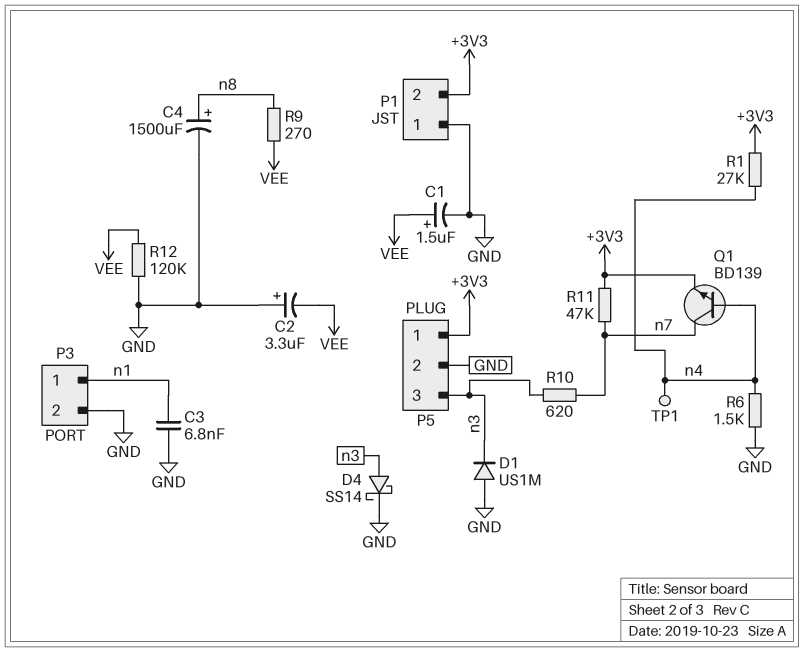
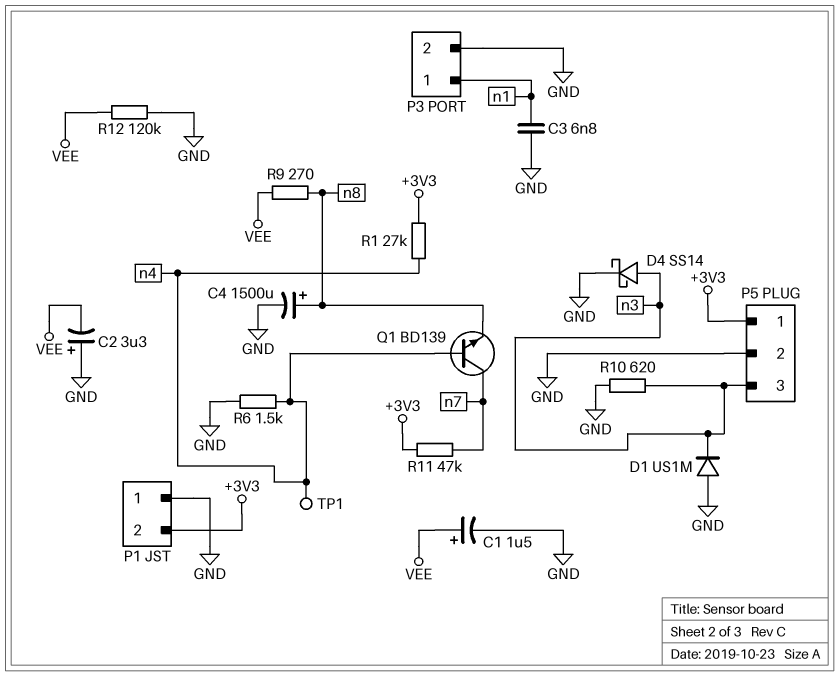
Q1: NPN BD139 (B n4, C n7, E +3V3) -> NPN BD139 (B n4, C n7, E n8)
R10: 620 (n3, n7) -> 620 (GND, n3)

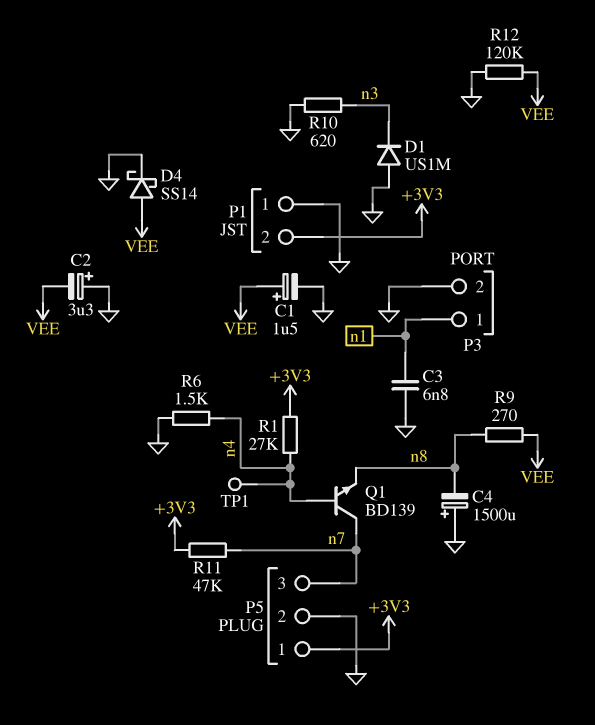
C4: 1500uF (plus n8, minus GND) -> 1500uF (plus GND, minus n8)
D4: schottky SS14 (A n3, K GND) -> schottky SS14 (A VEE, K GND)
P5 pin 3: n3 -> n7

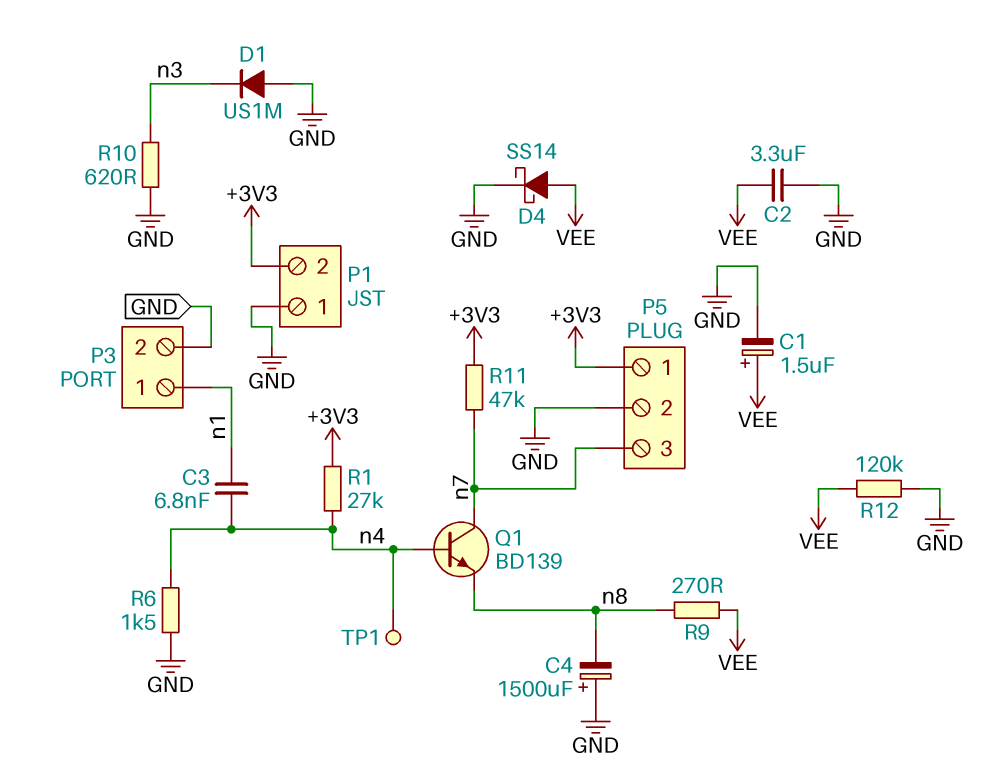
C2: 3.3uF (plus GND, minus VEE) -> 3.3uF (GND, VEE)
C3: 6.8nF (GND, n1) -> 6.8nF (n1, n4)

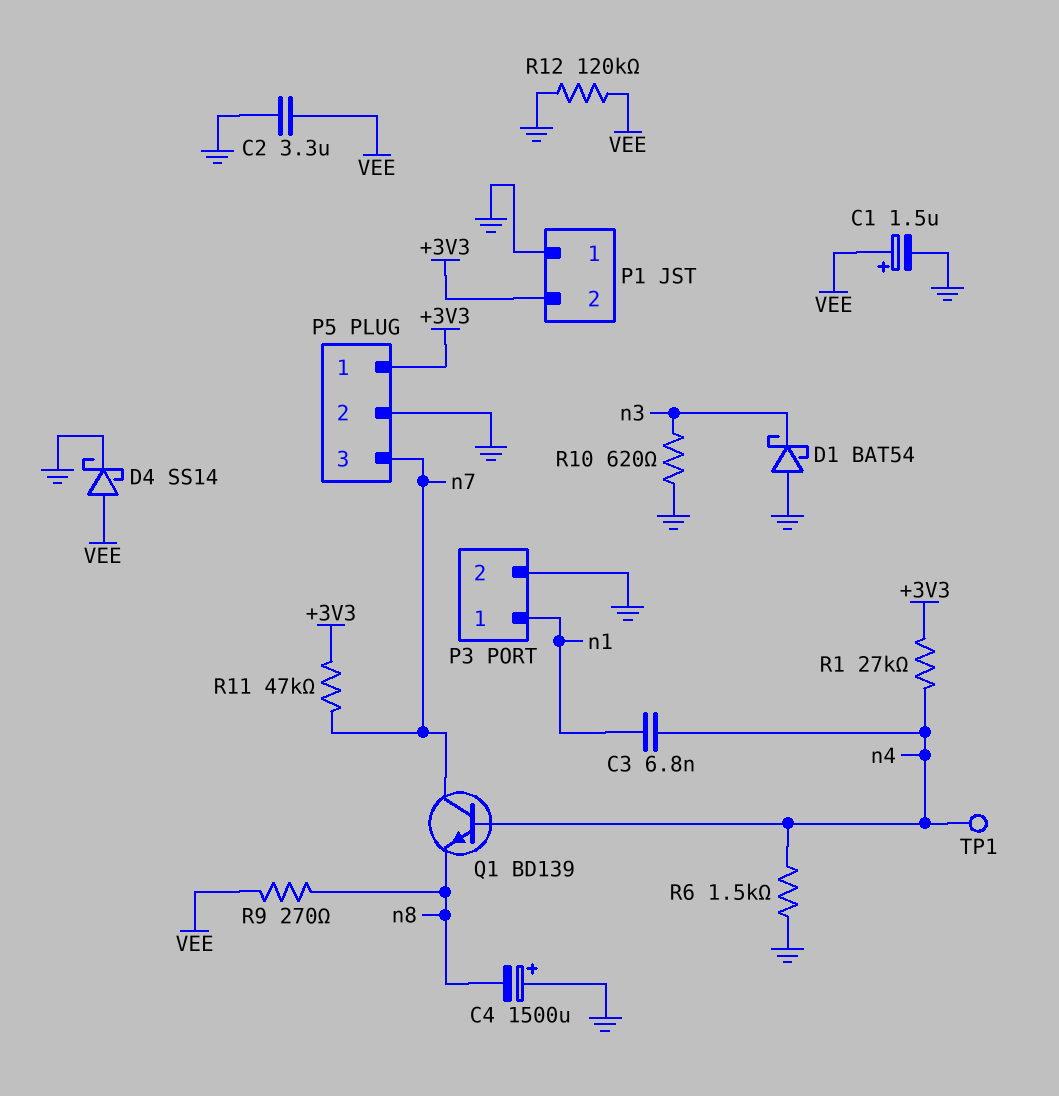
D1: diode US1M (A GND, K n3) -> schottky BAT54 (A GND, K n3)

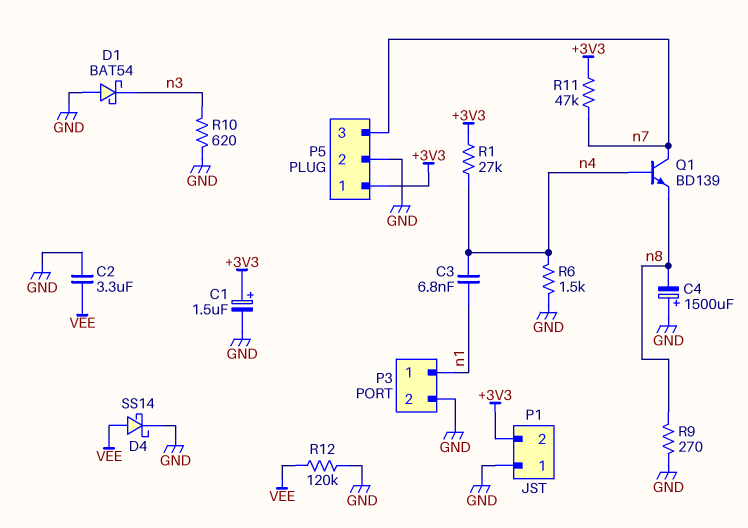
C1: 1.5uF (plus VEE, minus GND) -> 1.5uF (plus +3V3, minus GND)
R9: 270 (VEE, n8) -> 270 (GND, n8)
TP1: test point (n4) -> none

